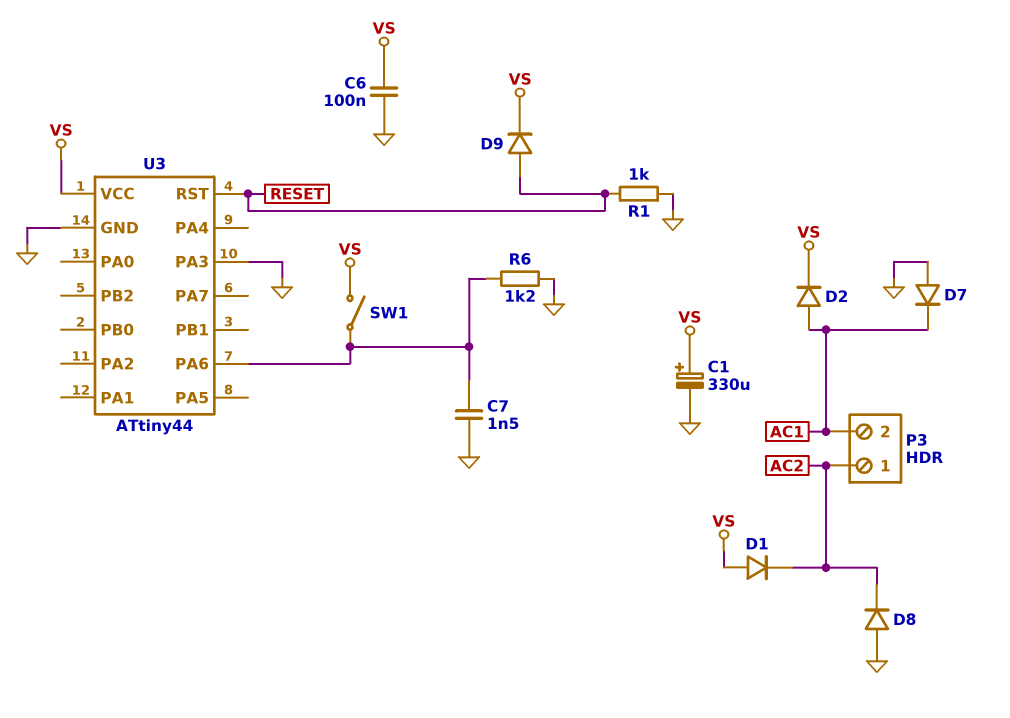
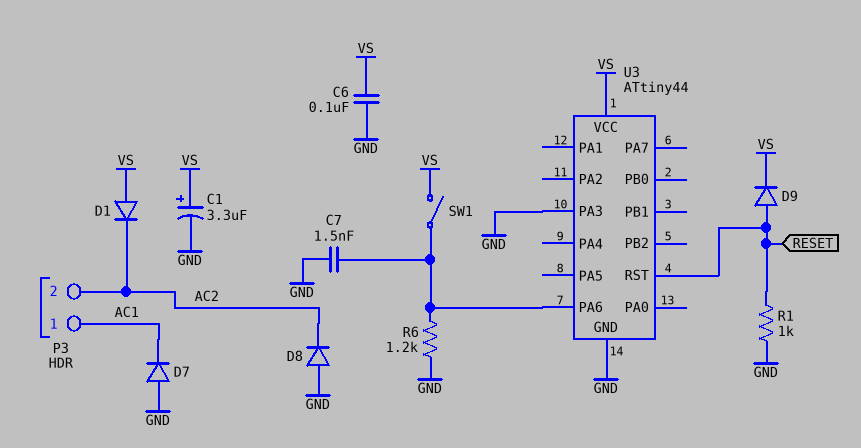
C1: 330uF (plus VS, minus GND) -> 3.3uF (plus VS, minus GND)
D2: diode (A AC1, K VS) -> none
P3 pin 1: AC2 -> AC1
P3 pin 2: AC1 -> AC2

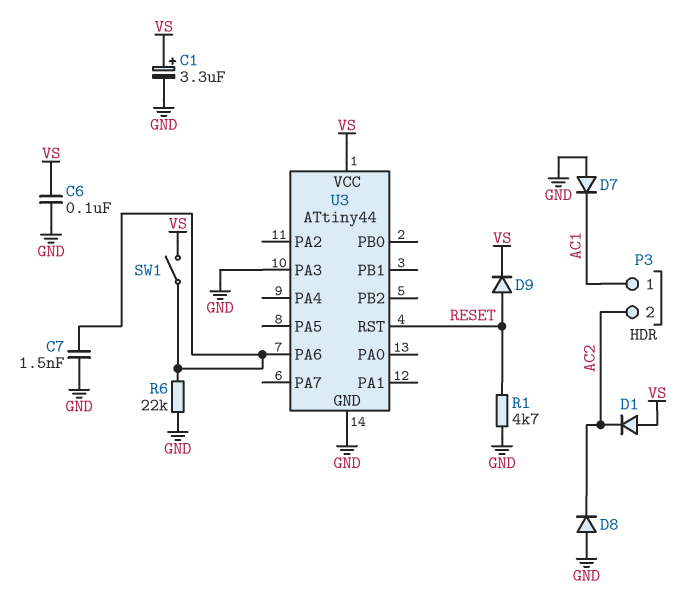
R1: 1k (GND, RESET) -> 4.7k (GND, RESET)
R6: 1.2k (GND, U3/PA6) -> 22k (GND, U3/PA6)

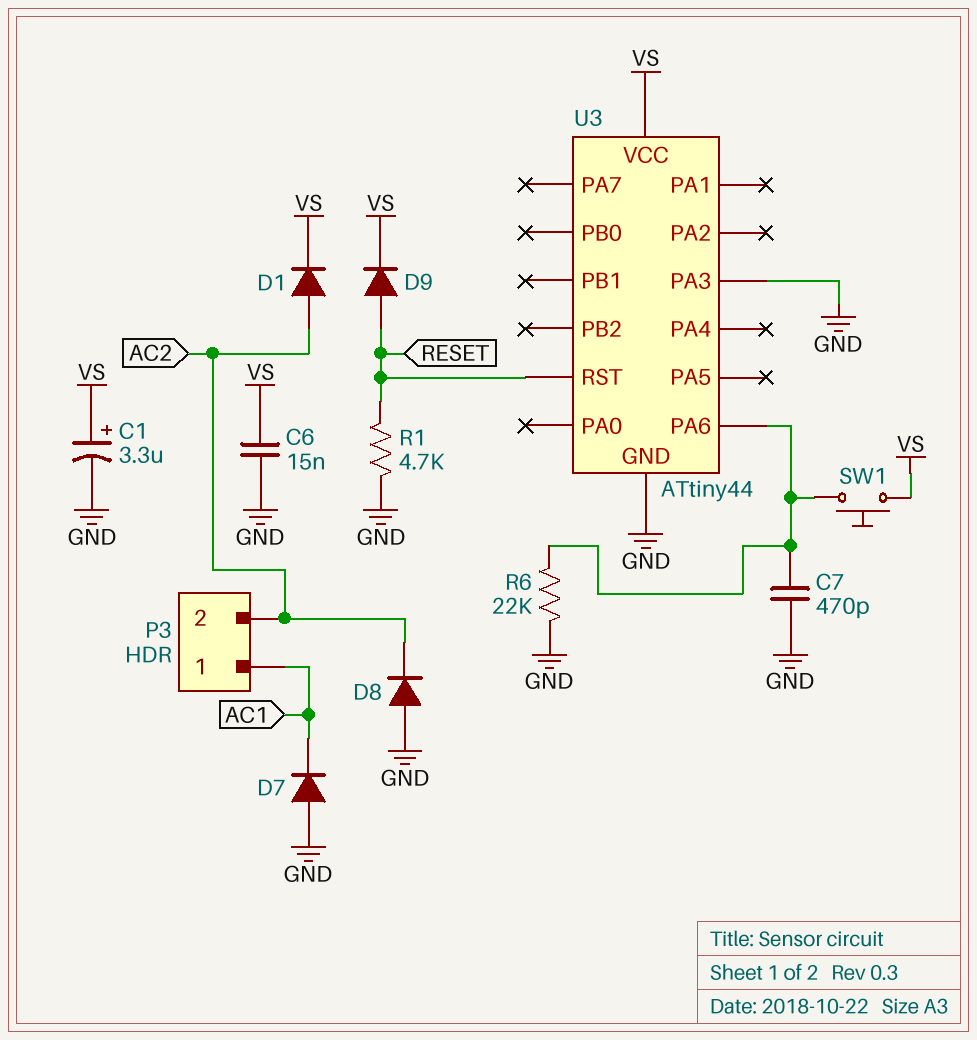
C6: 100nF (GND, VS) -> 15nF (GND, VS)
C7: 1.5nF (GND, U3/PA6) -> 470pF (GND, U3/PA6)
D1: diode (A VS, K AC2) -> diode (A AC2, K VS)
SW1: switch (U3/PA6, VS) -> button (U3/PA6, VS)

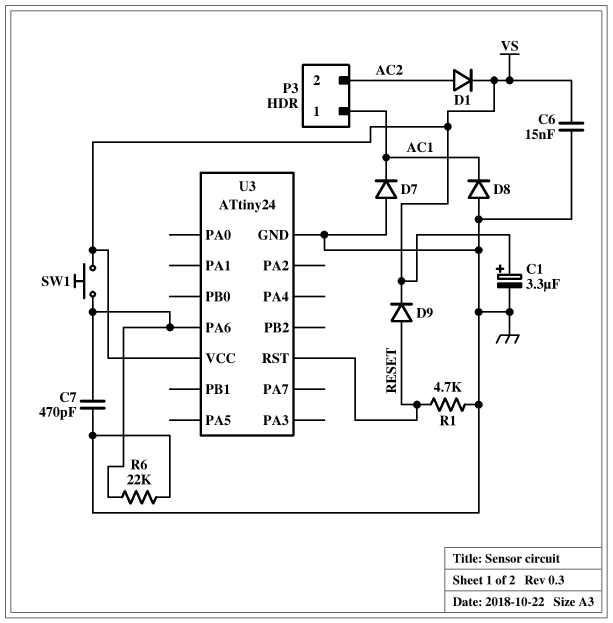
D8: diode (A GND, K AC2) -> diode (A GND, K AC1)
U3: ATtiny44 -> ATtiny24
U3 pin PA3: GND -> none

